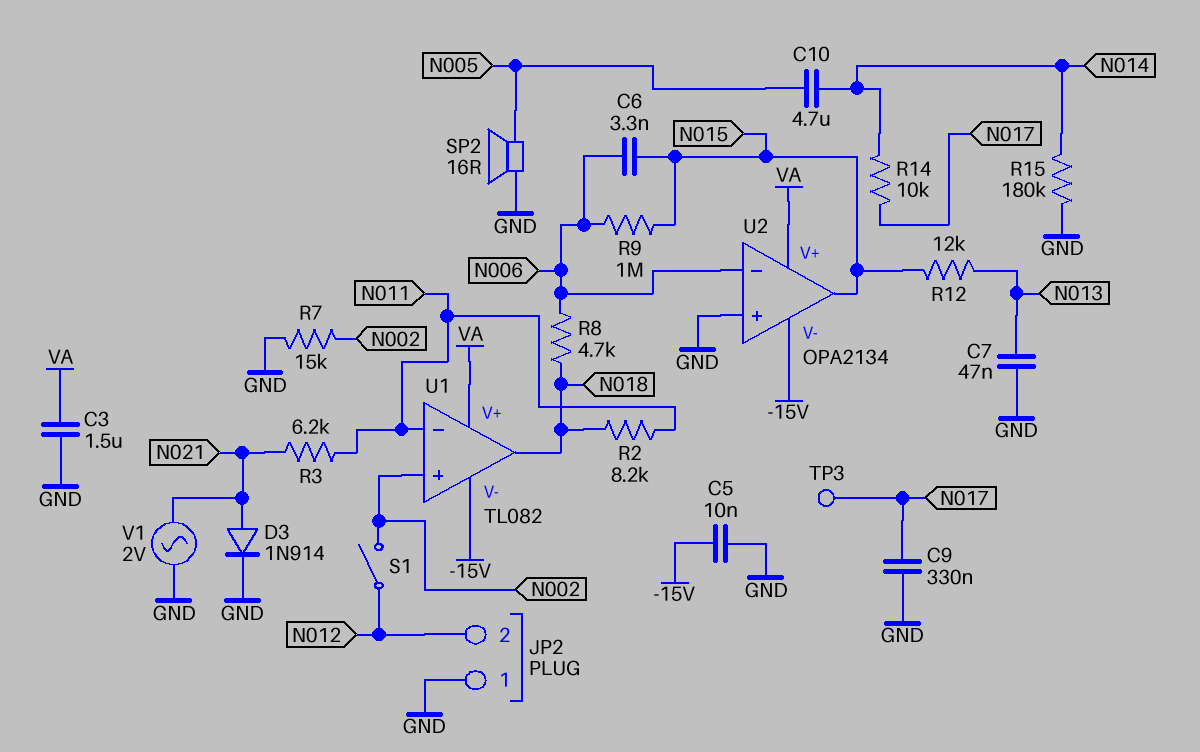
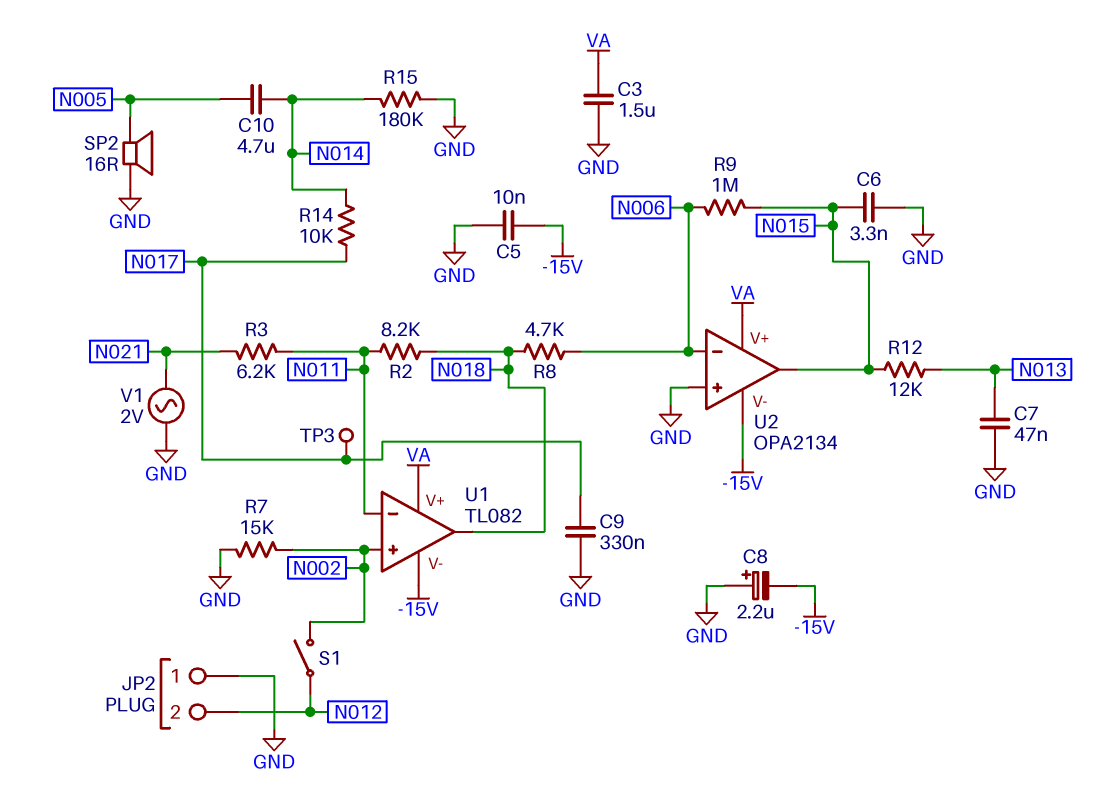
C6: 3.3nF (N006, N015) -> 3.3nF (GND, N015)
C8: none -> 2.2uF (plus GND, minus -15V)
D3: diode 1N914 (A N021, K GND) -> none

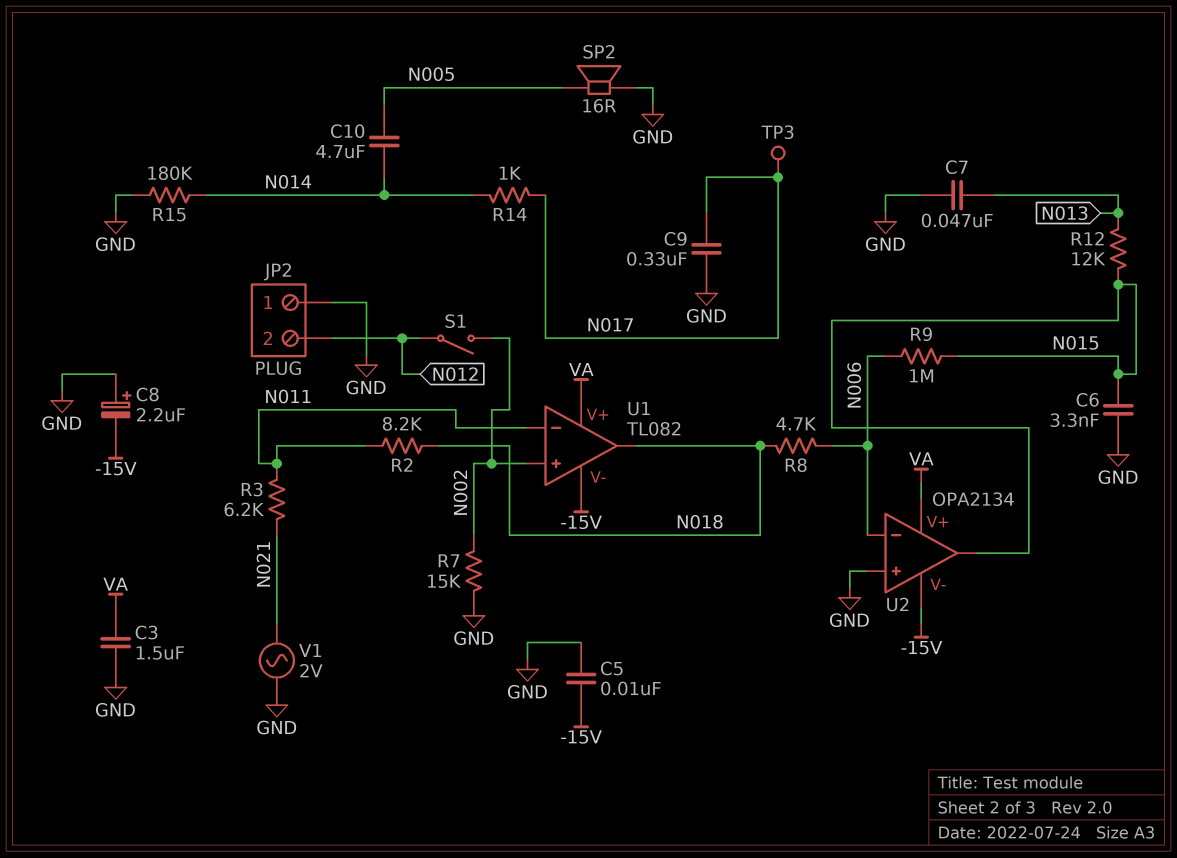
R14: 10k (N014, N017) -> 1k (N014, N017)

